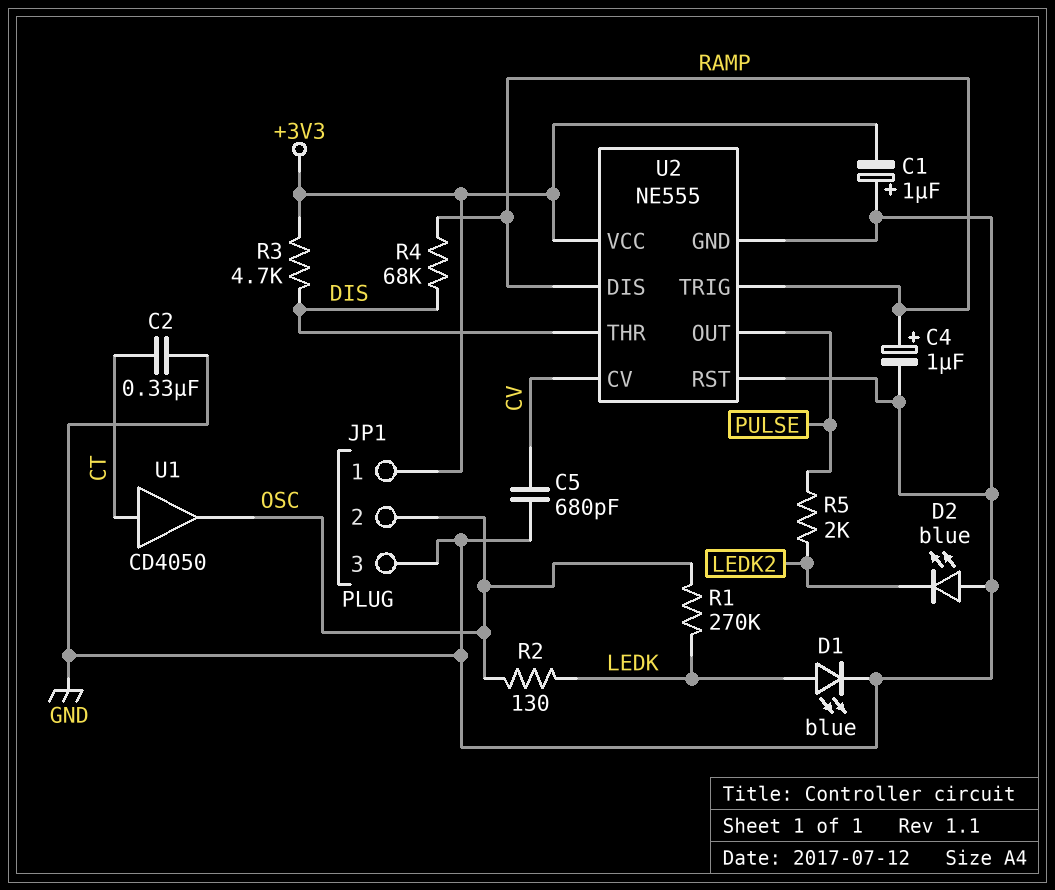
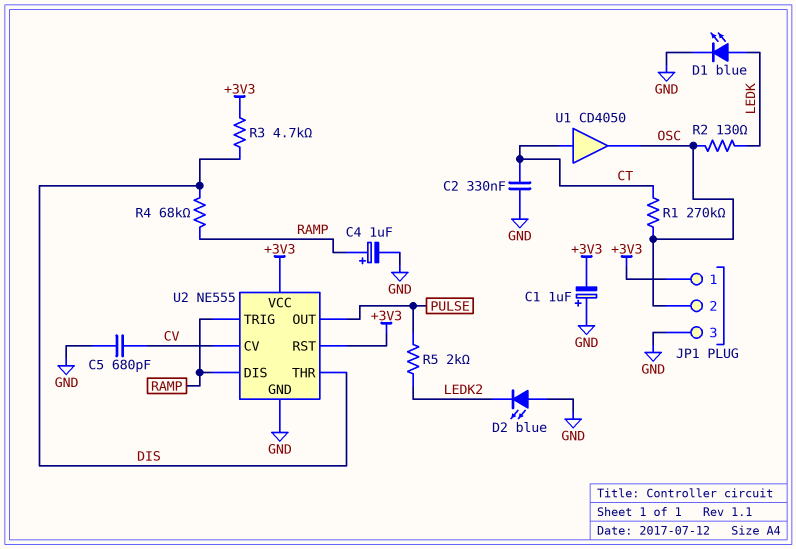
R1: 270k (LEDK, OSC) -> 270k (CT, OSC)
U2 pin RST: GND -> +3V3

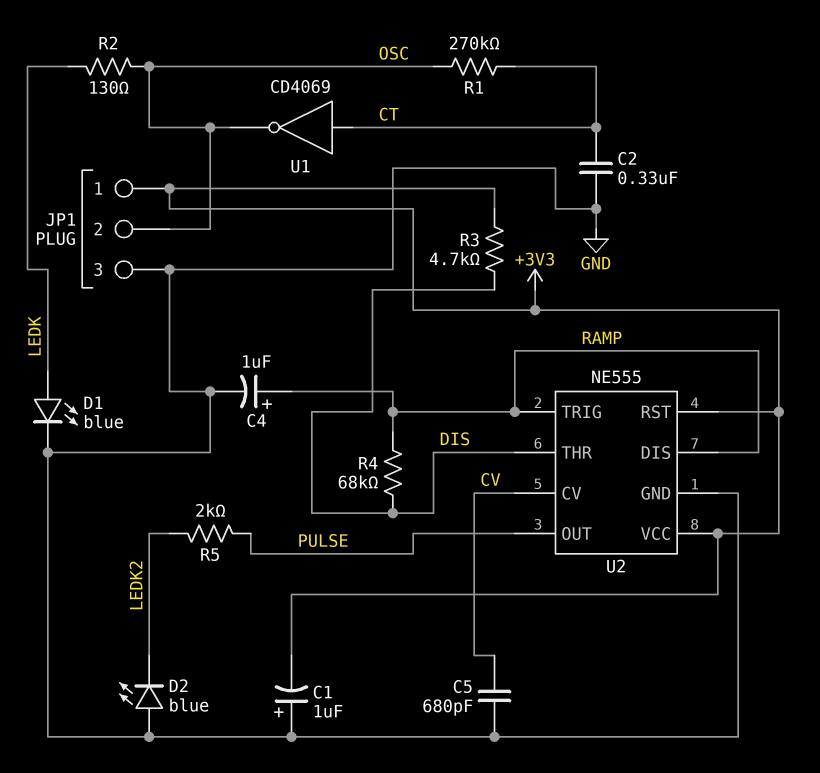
U1: buffer CD4050 (in CT, out OSC) -> NOT CD4069 (in CT, out OSC)

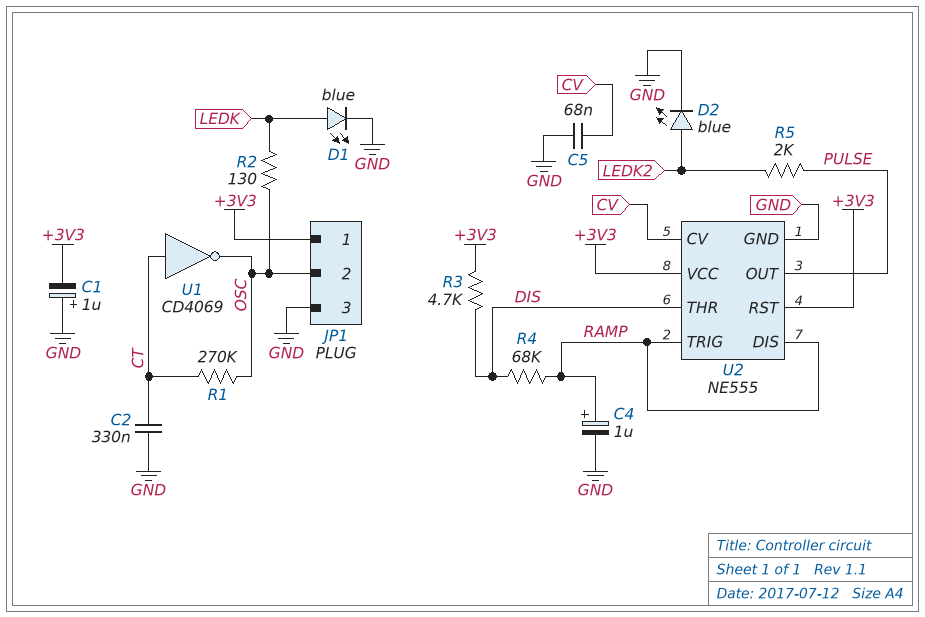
C5: 680pF (CV, GND) -> 68nF (CV, GND)
D2: LED blue (A GND, K LEDK2) -> LED blue (A LEDK2, K GND)

